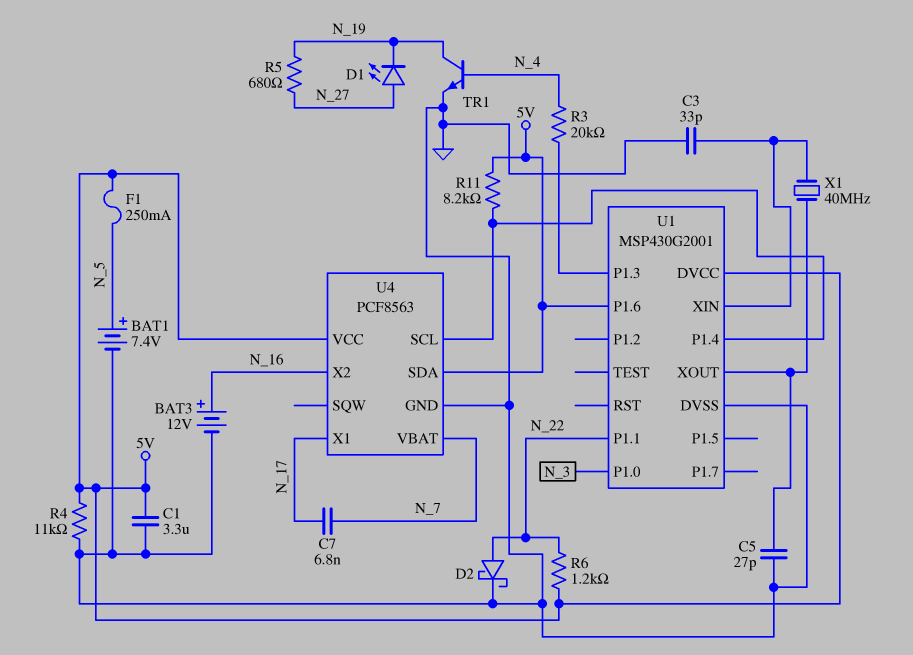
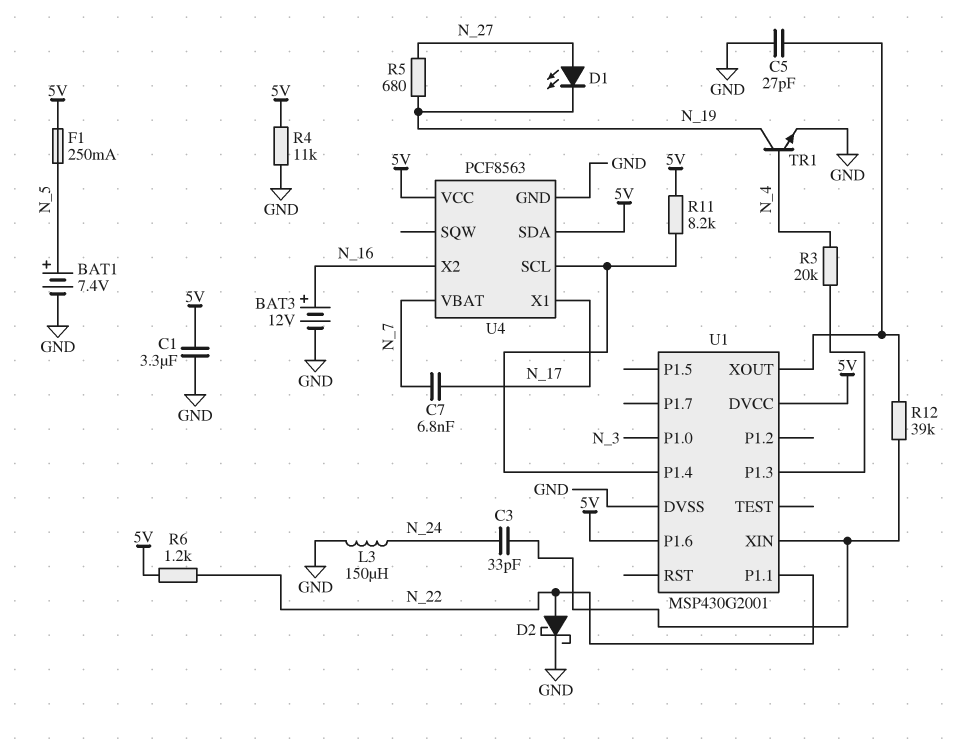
C3: 33pF (GND, U1/XIN) -> 33pF (N_24, U1/XIN)
L3: none -> 150uH (GND, N_24)
R12: none -> 39k (U1/XIN, U1/XOUT)
X1: 40MHz (U1/XIN, U1/XOUT) -> none

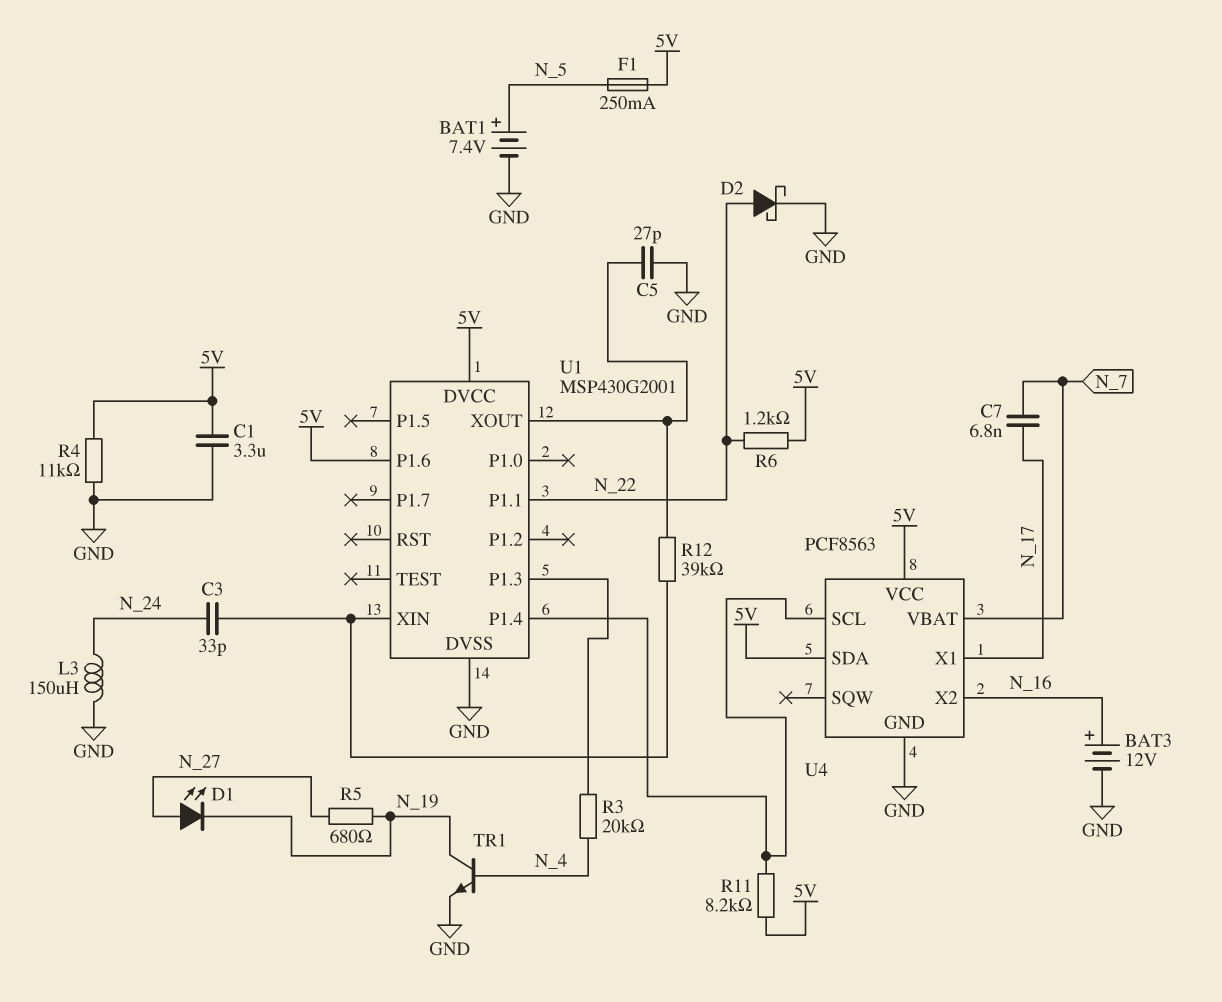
U1 pin P1.0: N_3 -> none

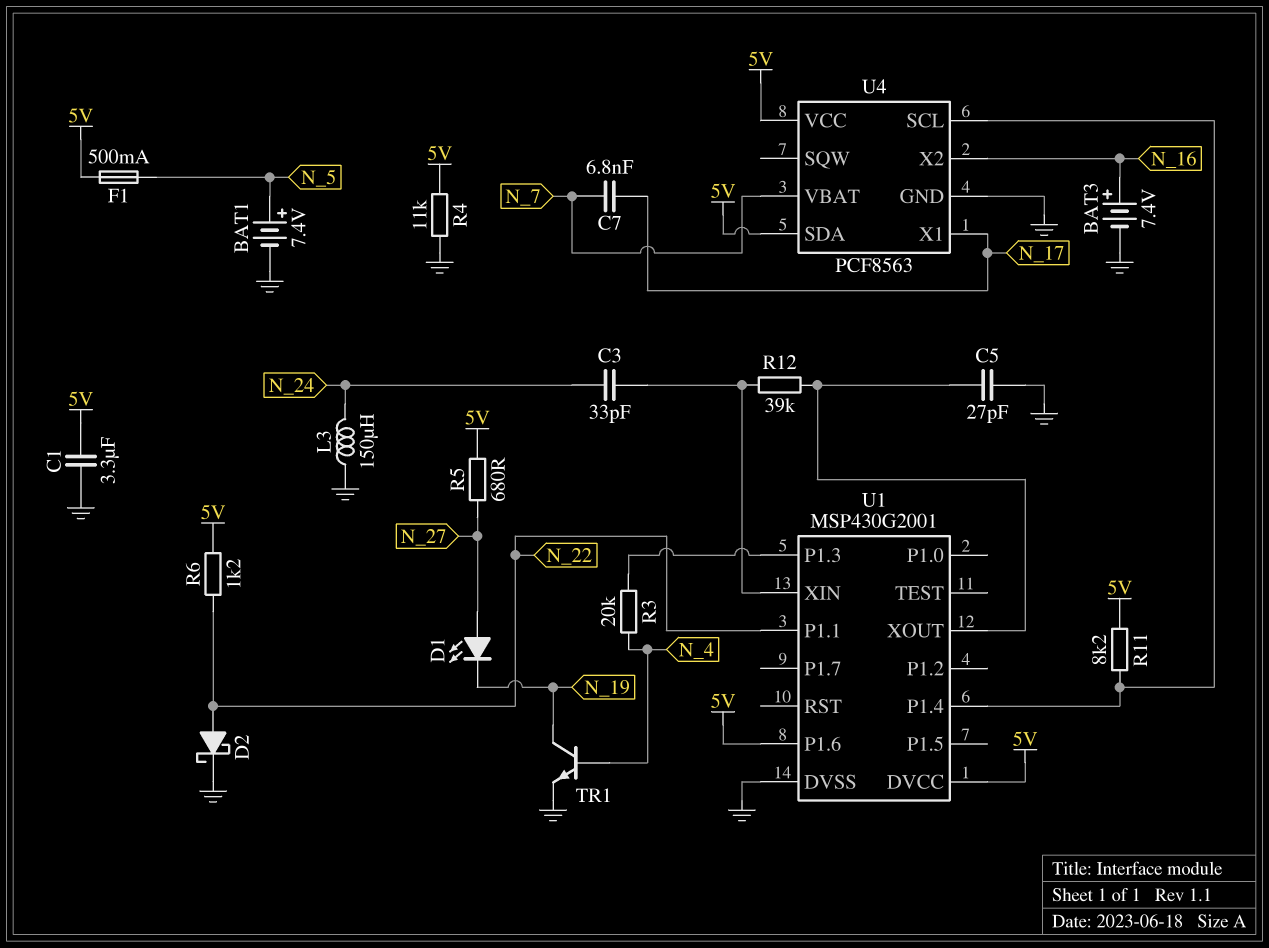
BAT3: 12V (plus N_16, minus GND) -> 7.4V (plus N_16, minus GND)
F1: 250mA (5V, N_5) -> 500mA (5V, N_5)
R5: 680 (N_19, N_27) -> 680 (5V, N_27)

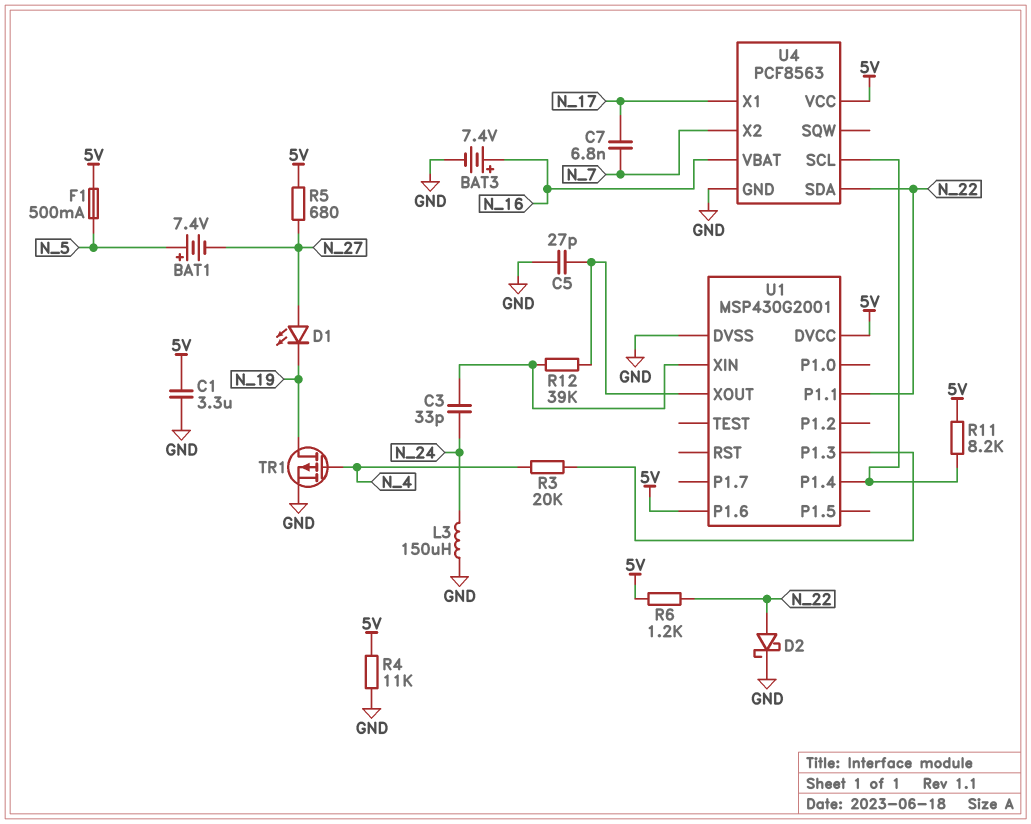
BAT1: 7.4V (plus N_5, minus GND) -> 7.4V (plus N_5, minus N_27)
TR1: NPN (B N_4, C N_19, E GND) -> PMOS (G N_4, D N_19, S GND)
U4 pin SDA: 5V -> N_22
U4 pin VBAT: N_7 -> N_16
U4 pin X2: N_16 -> N_7

